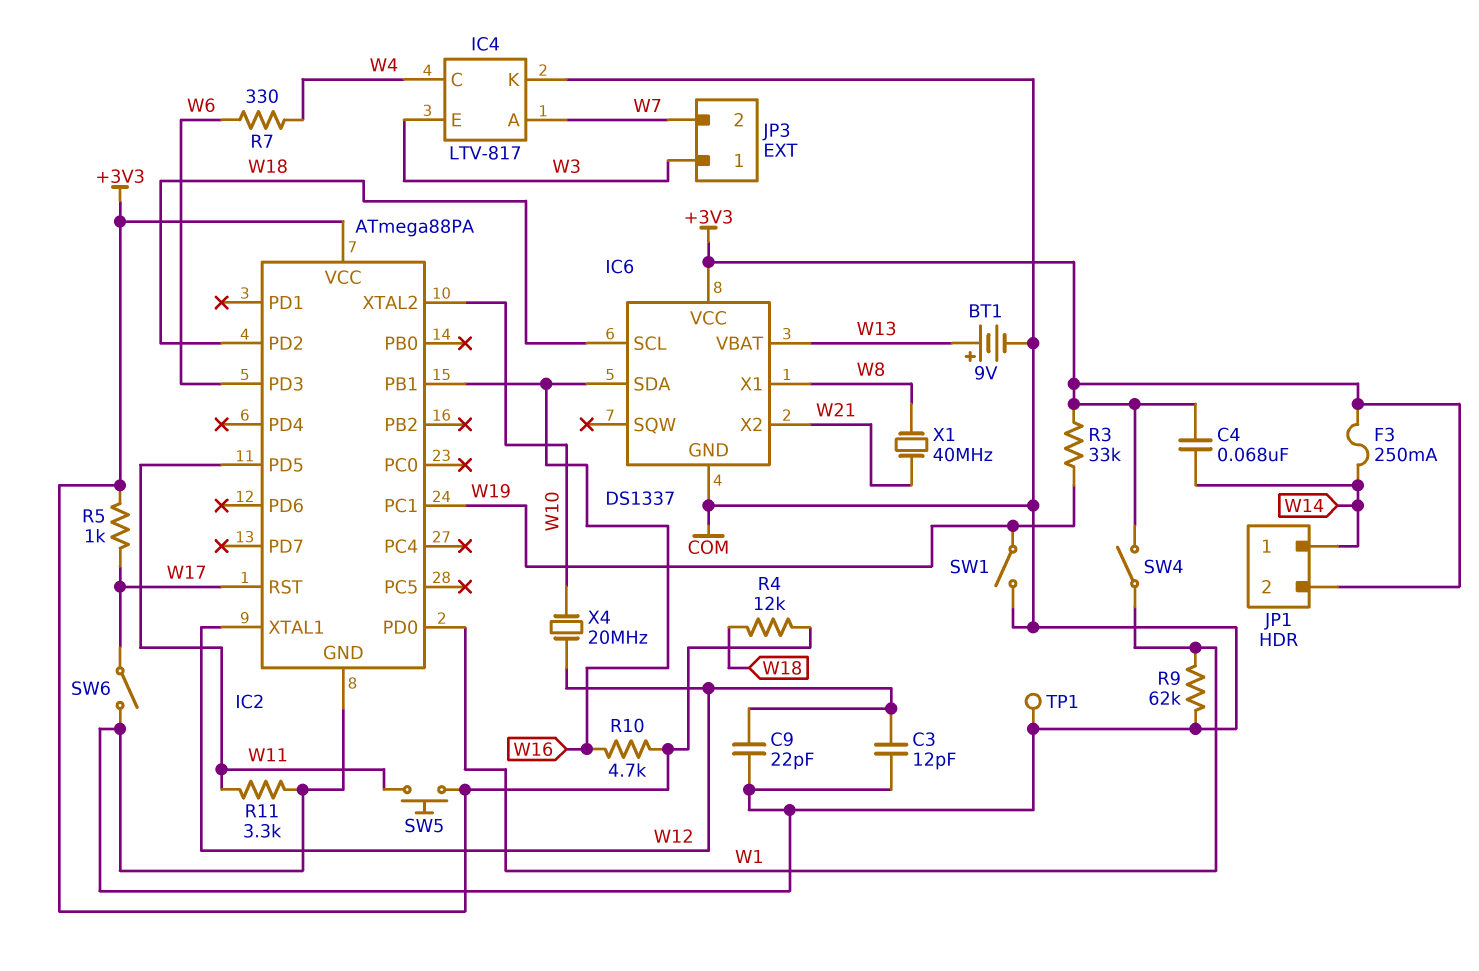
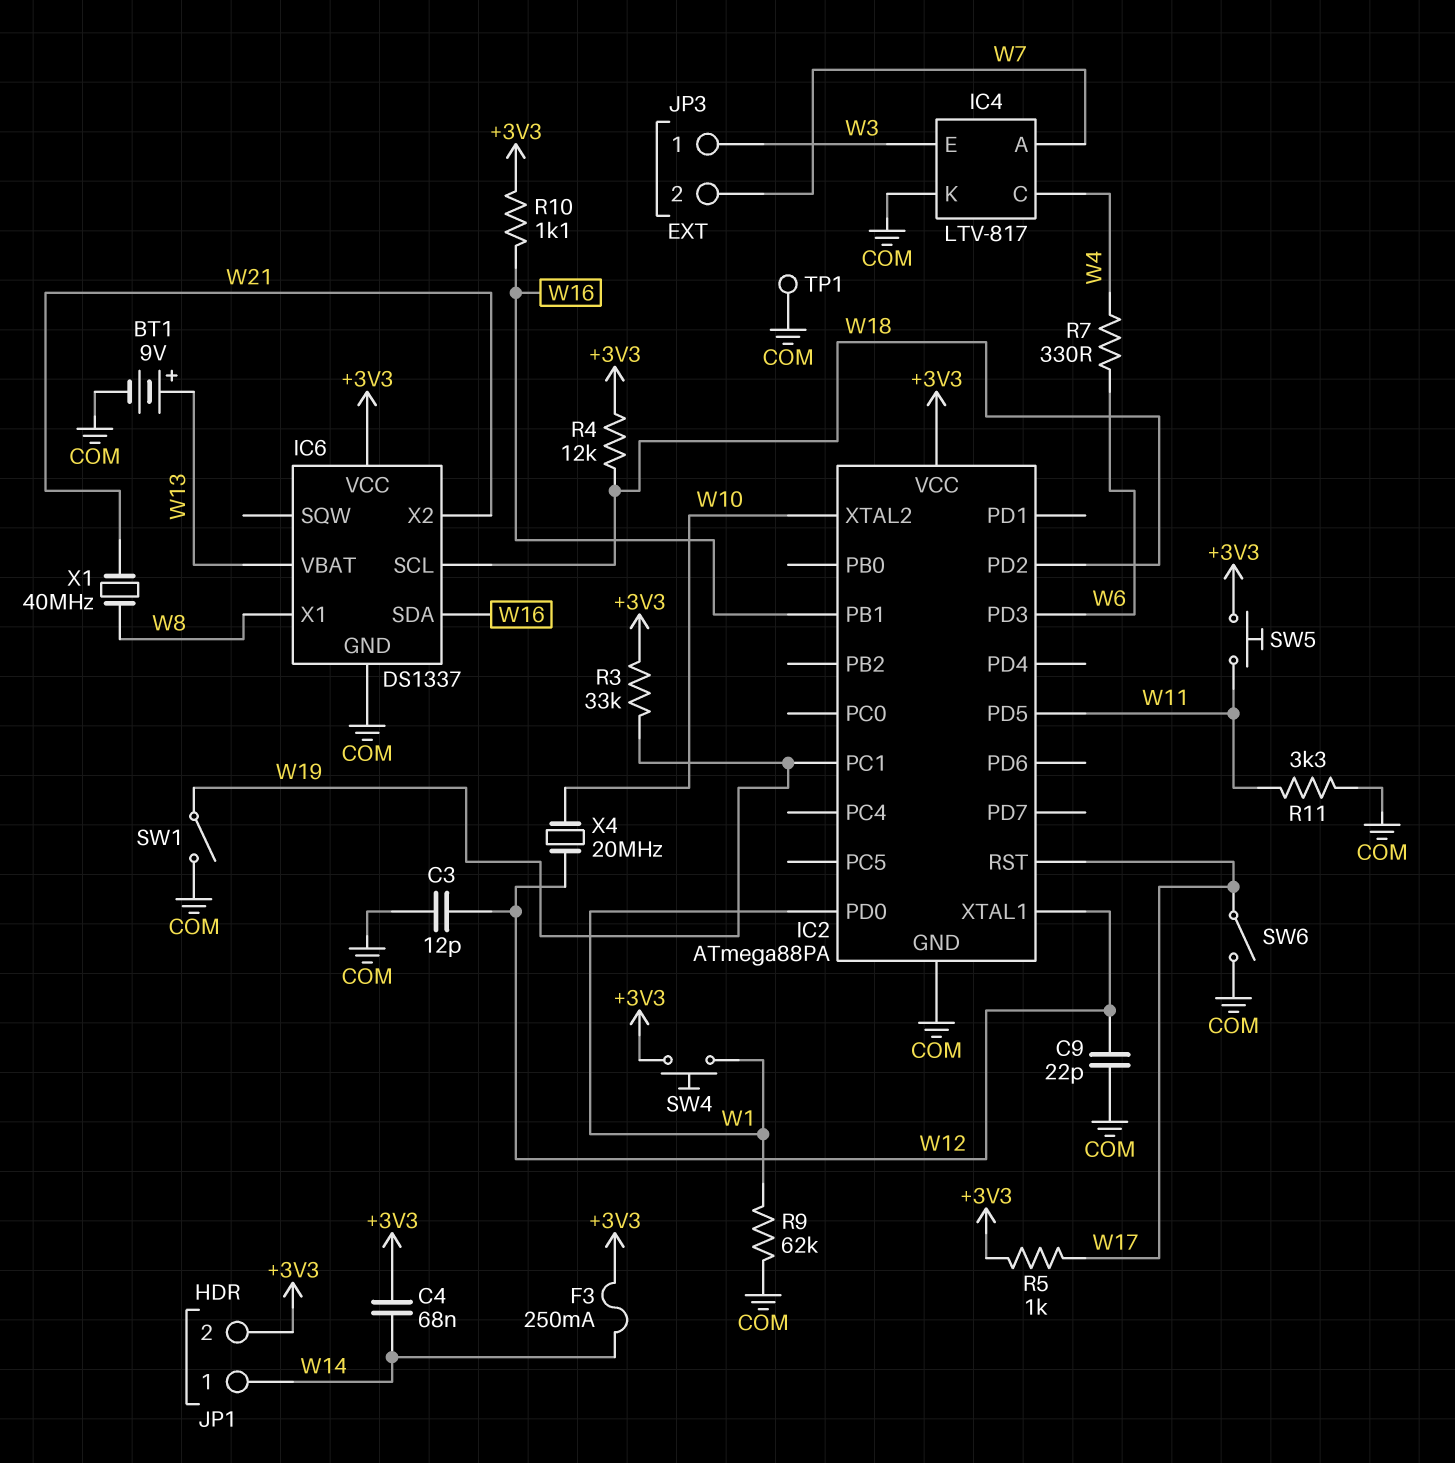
R10: 4.7k (+3V3, W16) -> 1.1k (+3V3, W16)
SW4: switch (+3V3, W1) -> button (+3V3, W1)

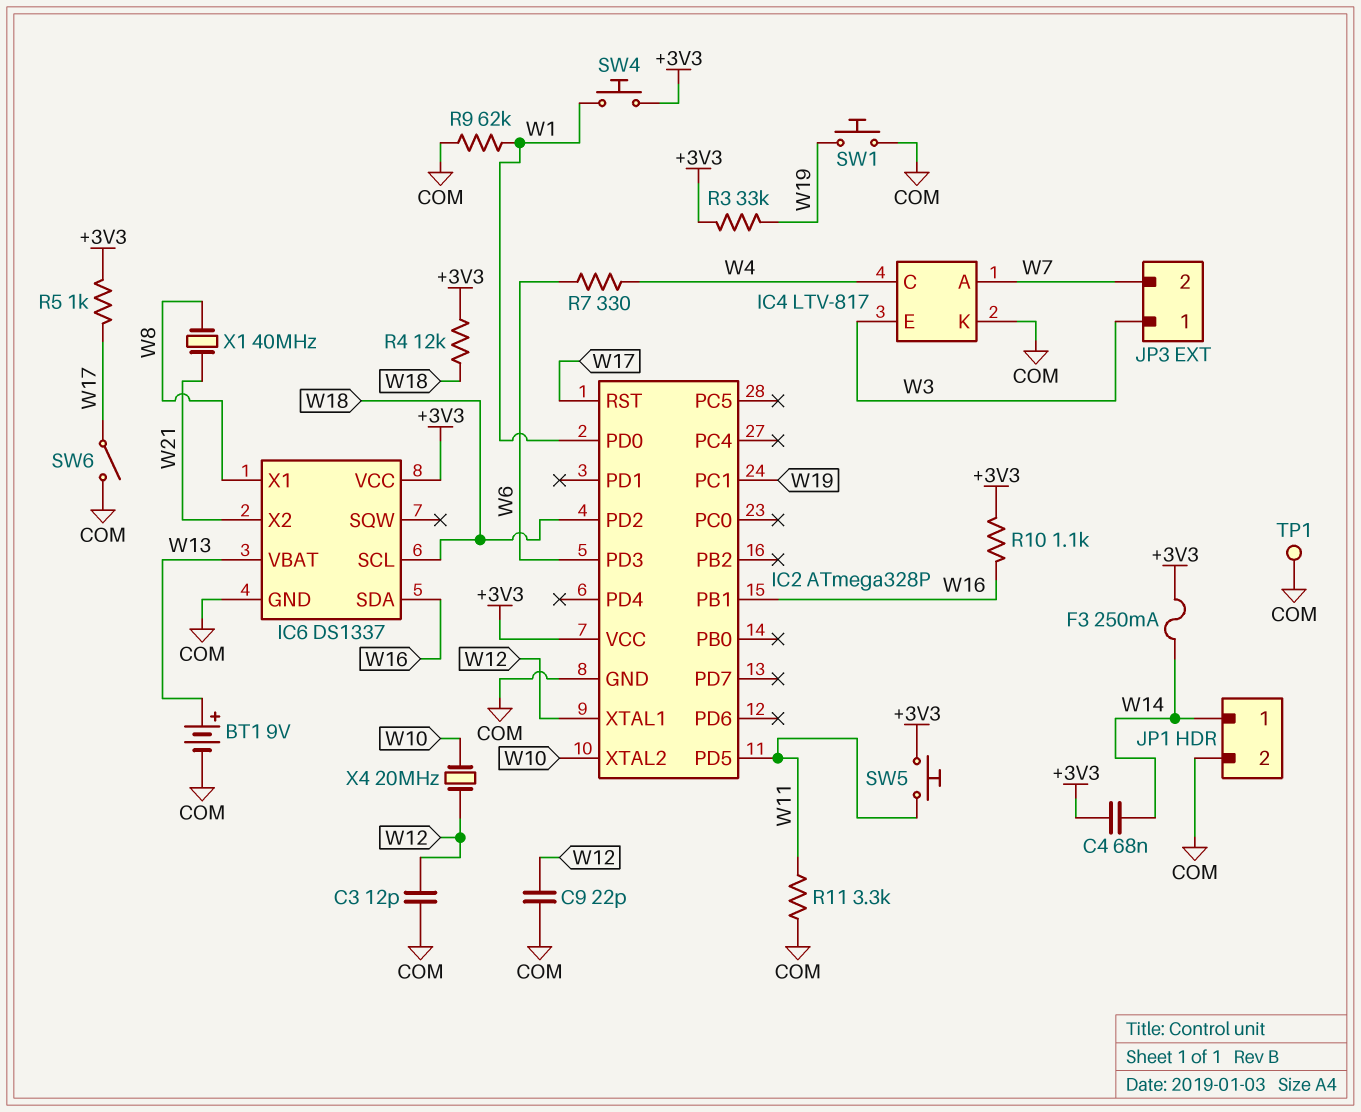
IC2: ATmega88PA -> ATmega328P
JP1 pin 2: +3V3 -> COM
SW1: switch (COM, W19) -> button (COM, W19)

